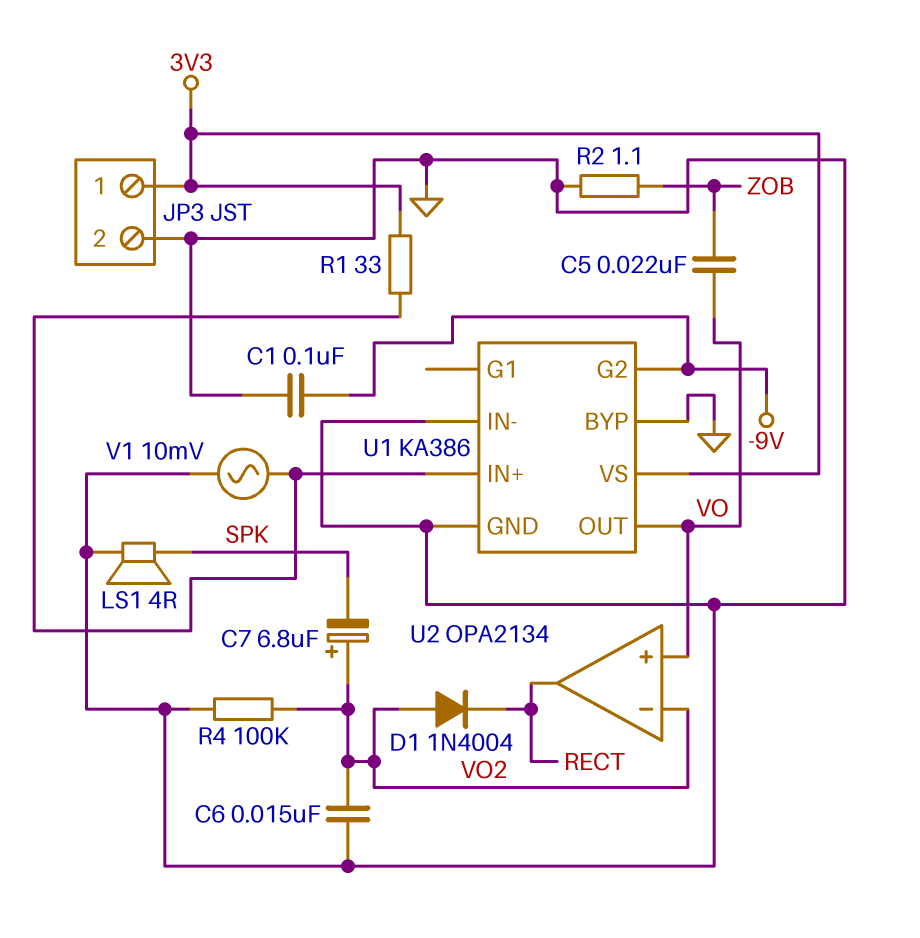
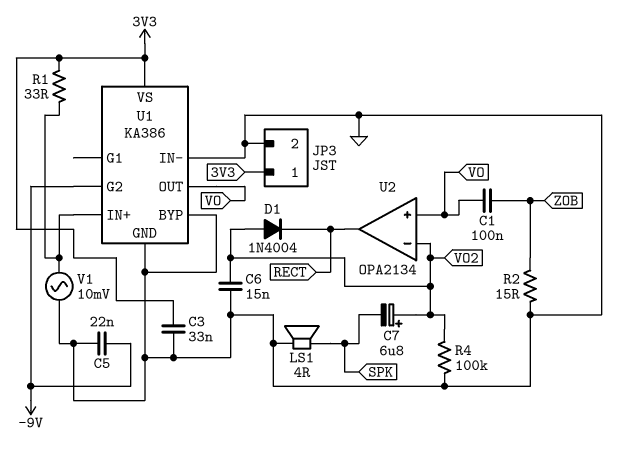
C1: 100nF (-9V, GND) -> 100nF (VO, ZOB)
C3: none -> 33nF (3V3, GND)
C5: 22nF (VO, ZOB) -> 22nF (-9V, GND)
R2: 1.1 (GND, ZOB) -> 15 (GND, ZOB)

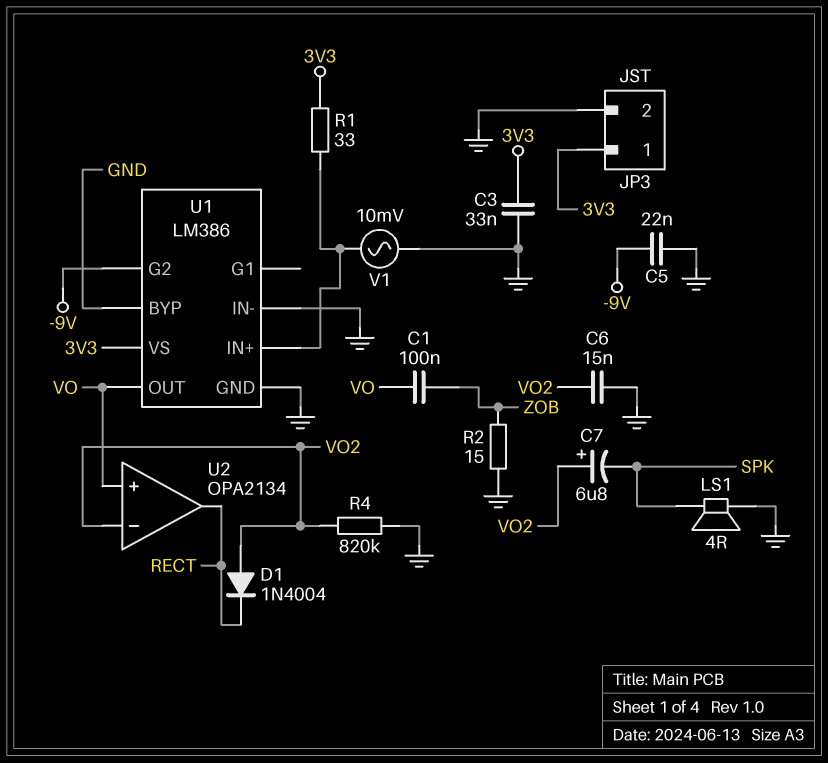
R4: 100k (GND, VO2) -> 820k (GND, VO2)
U1: KA386 -> LM386

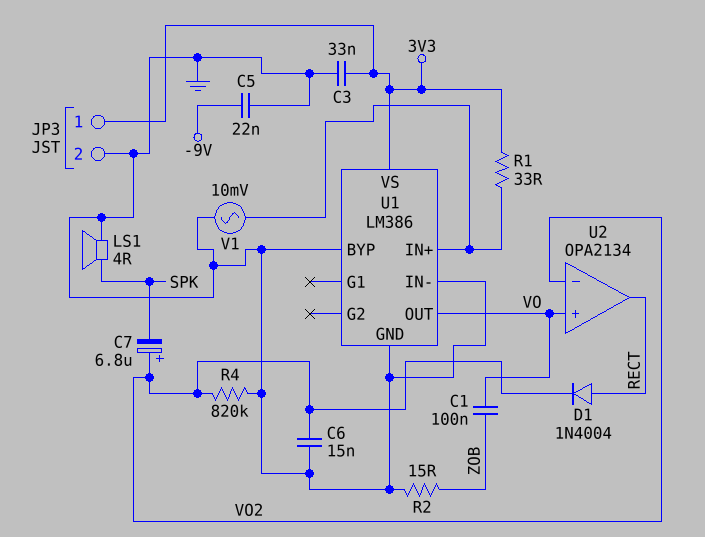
D1: diode 1N4004 (A VO2, K RECT) -> diode 1N4004 (A RECT, K VO2)
U1 pin G2: -9V -> none

